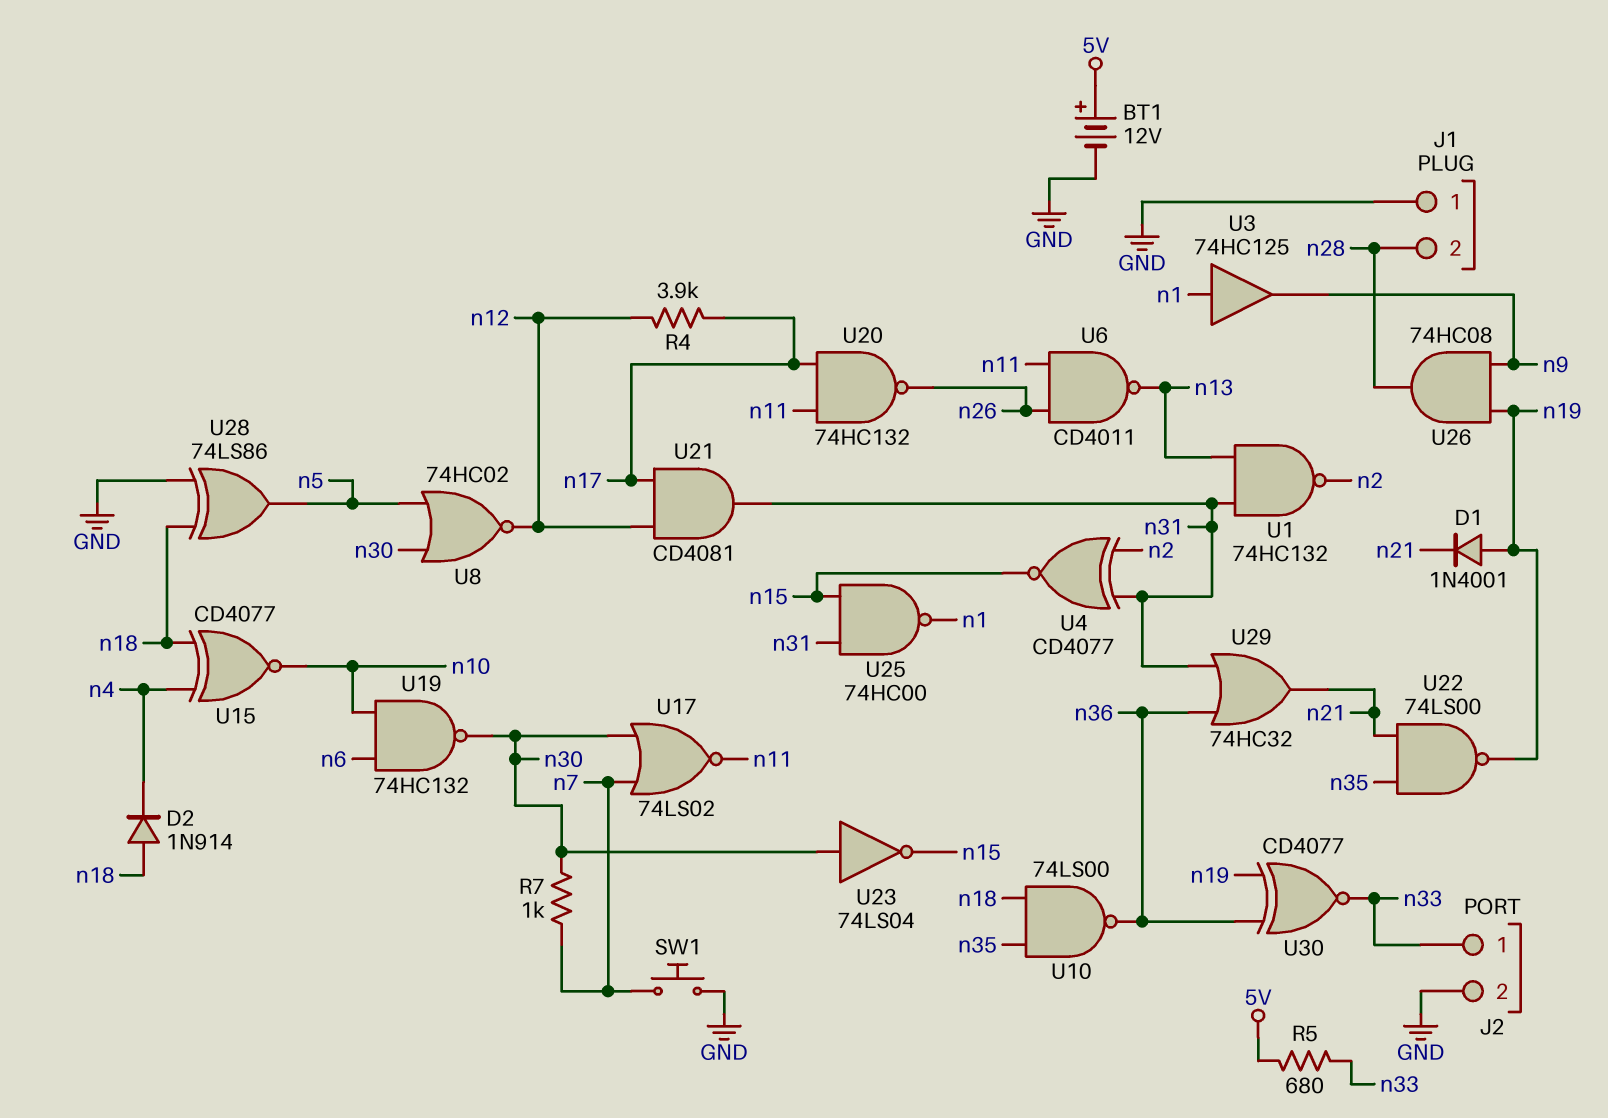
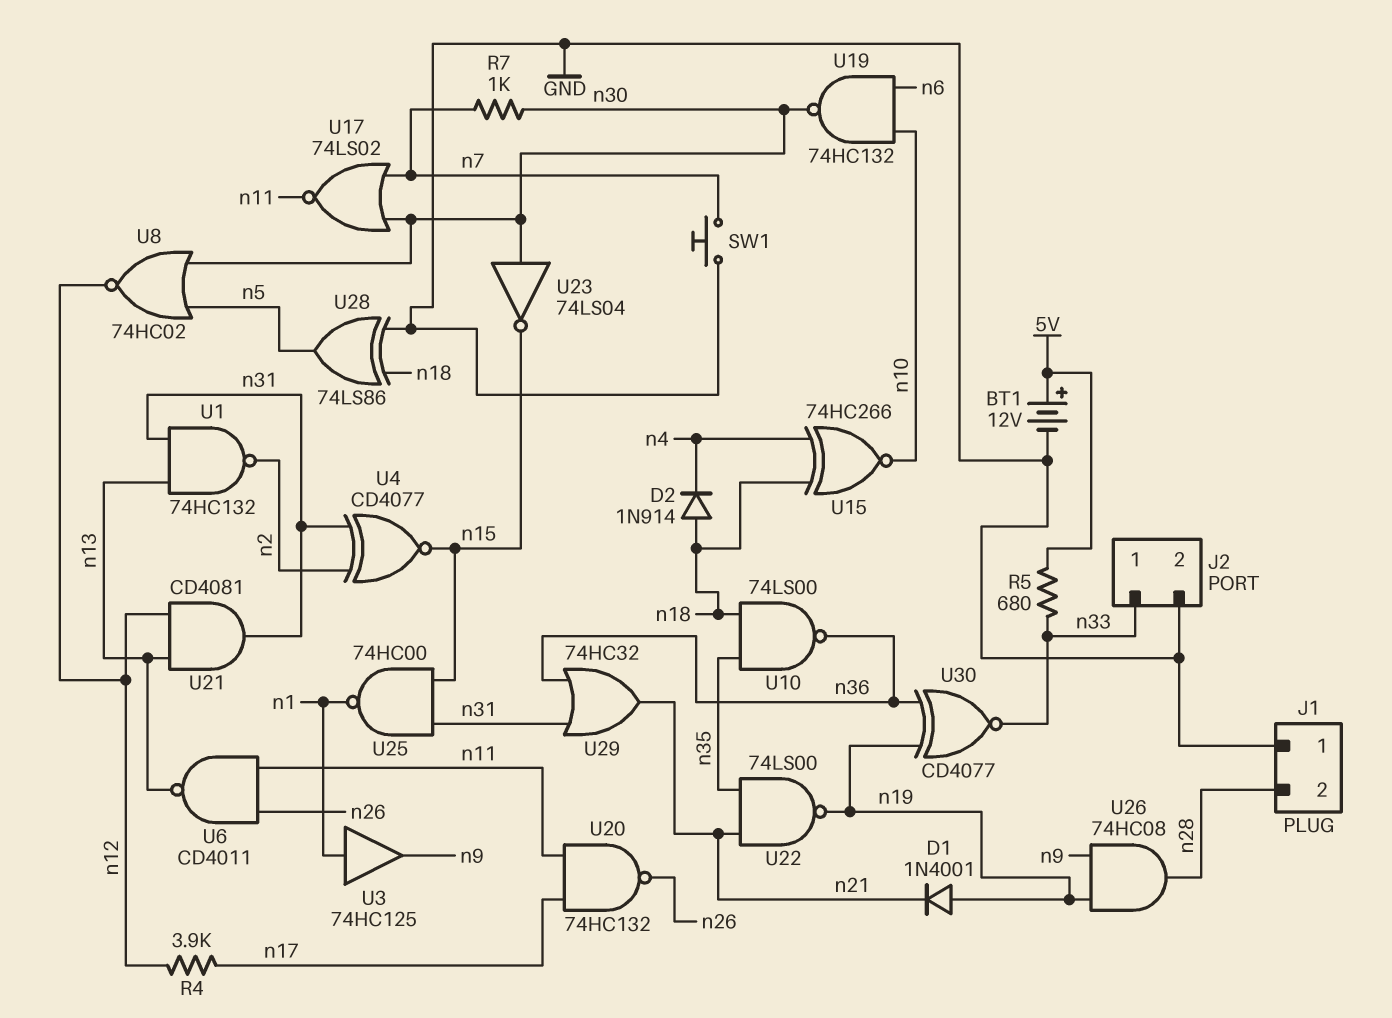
U15: XNOR CD4077 (in n4, in n18, out n10) -> XNOR 74HC266 (in n4, in n18, out n10)
U21: AND CD4081 (in n12, in n17, out n31) -> AND CD4081 (in n12, in n13, out n31)

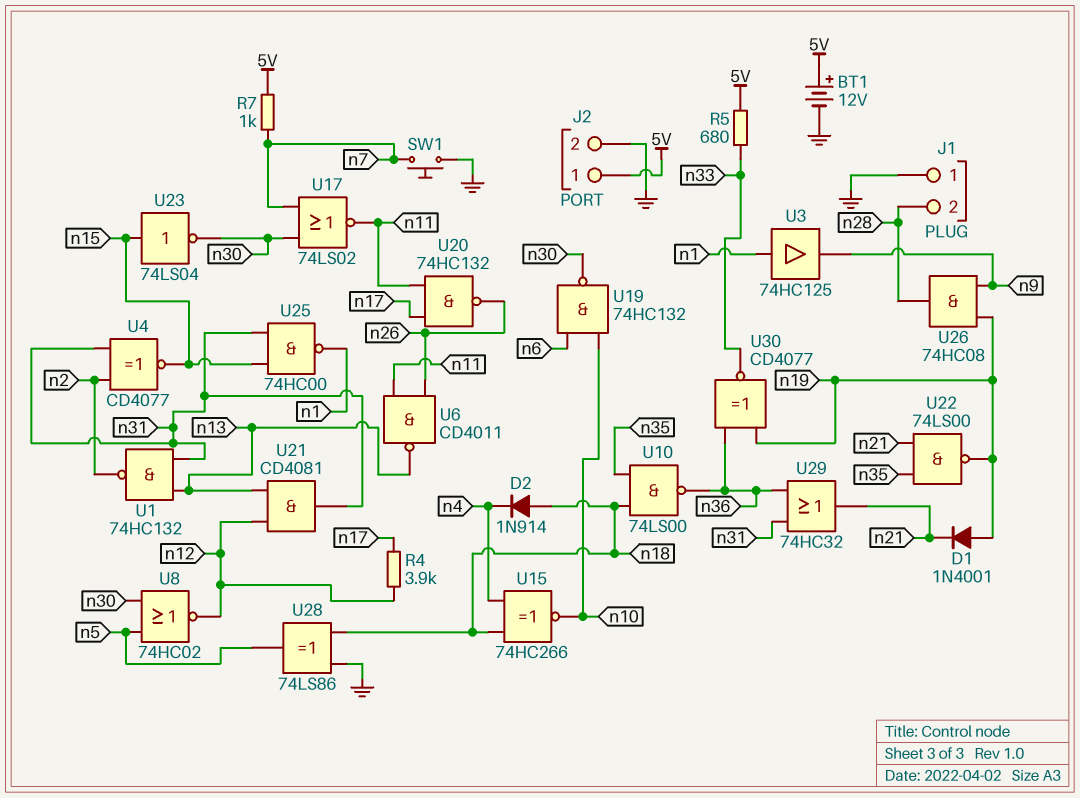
J2 pin 1: n33 -> 5V
R7: 1k (n7, n30) -> 1k (5V, n7)
U23: NOT 74LS04 (in n30, out n15) -> NOT 74LS04 (in n15, out n30)

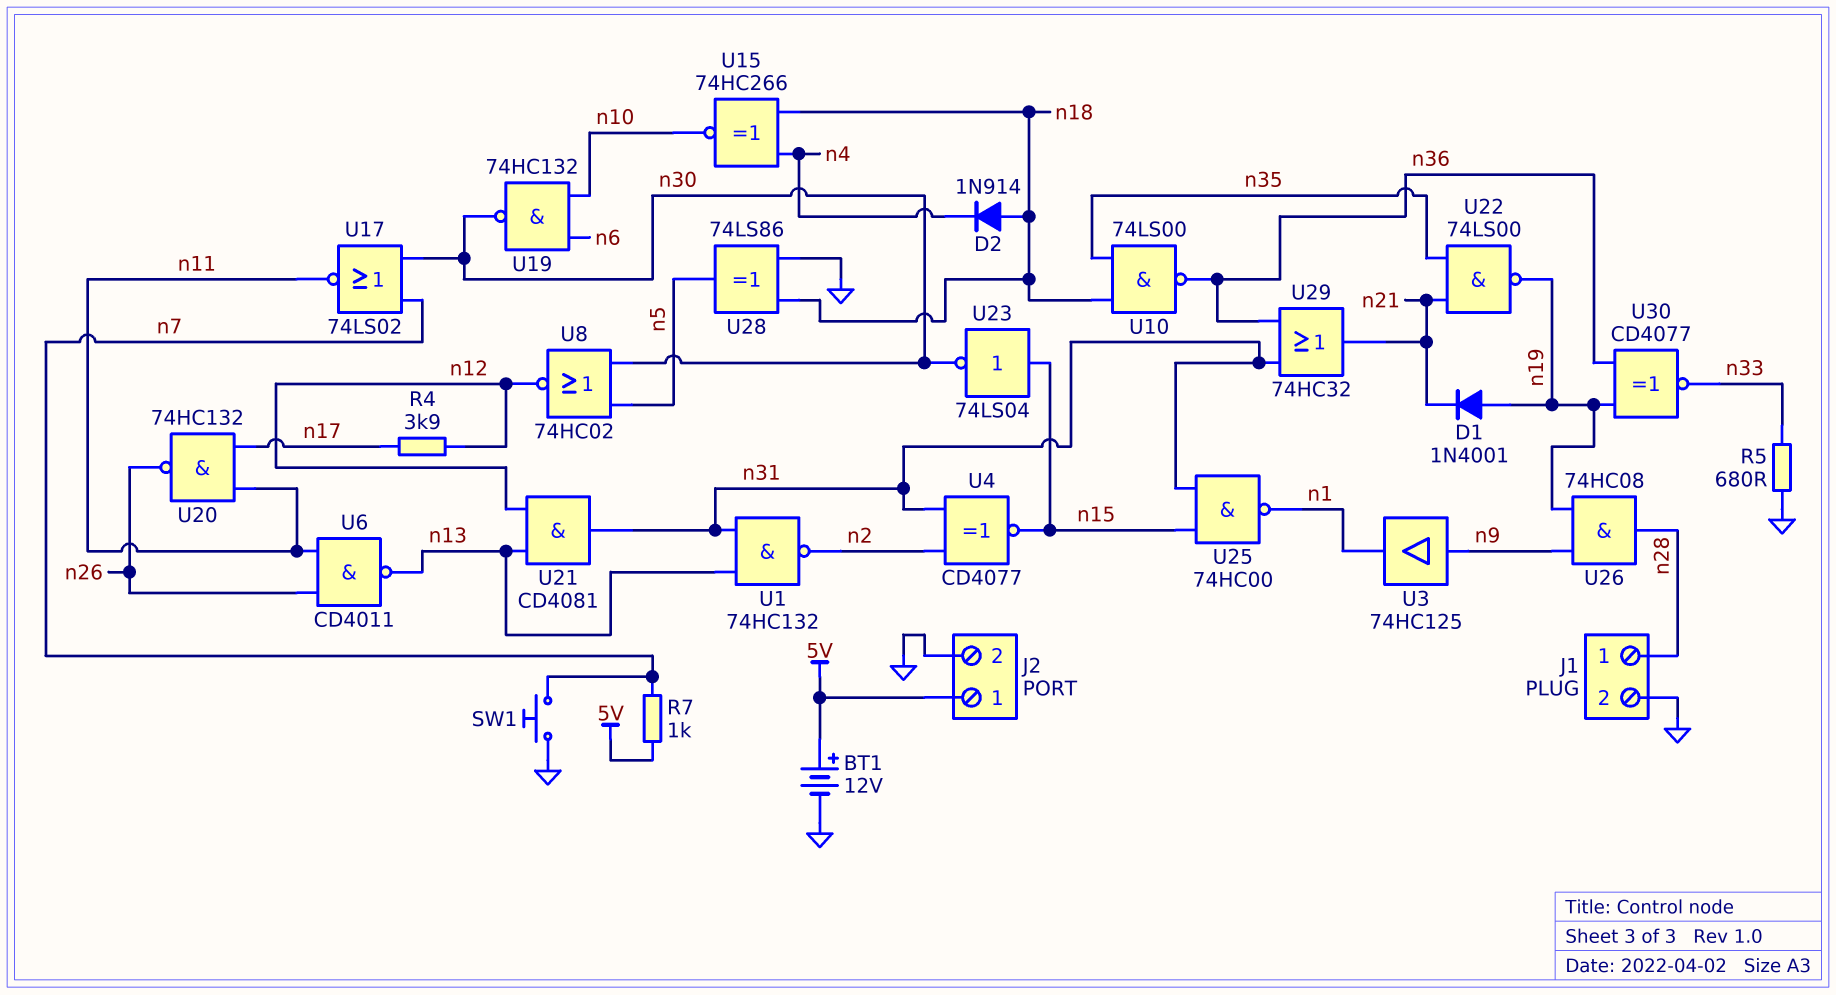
J1 pin 1: GND -> n28
J1 pin 2: n28 -> GND
R5: 680 (5V, n33) -> 680 (GND, n33)
U3: buffer 74HC125 (in n1, out n9) -> buffer 74HC125 (in n9, out n1)

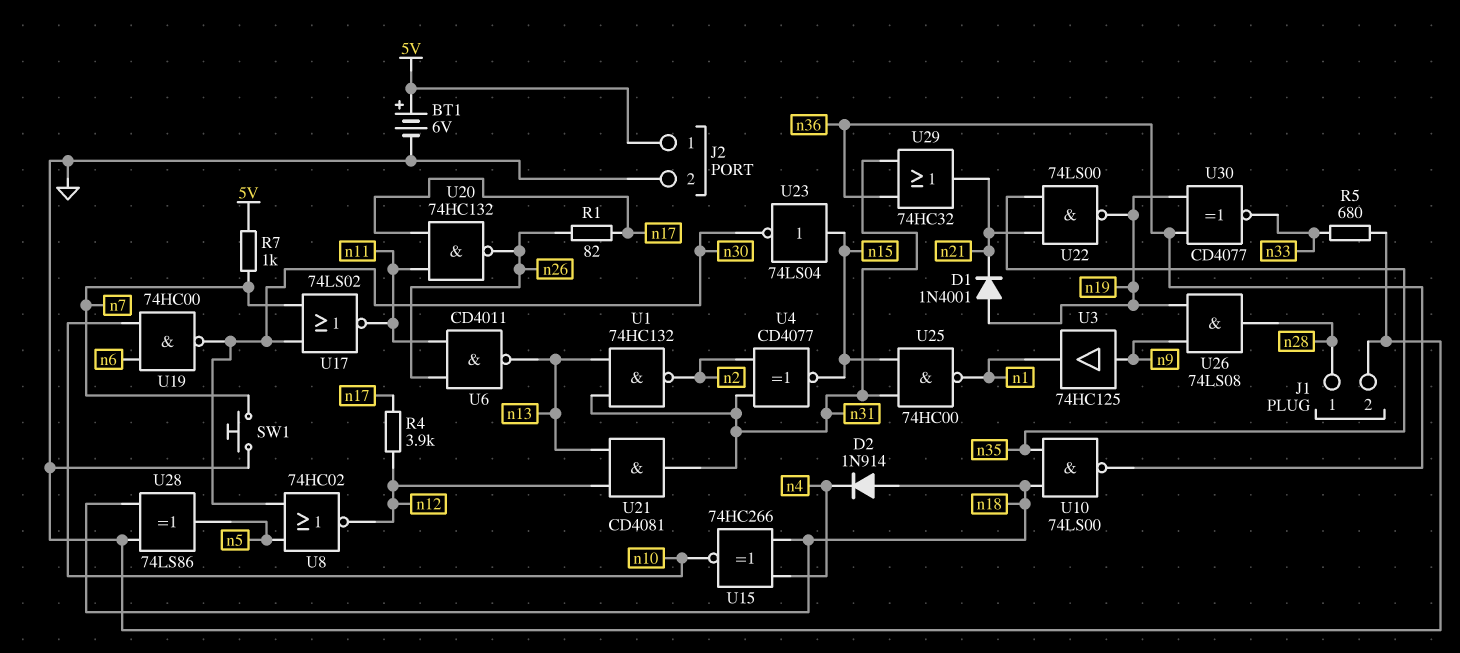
BT1: 12V (plus 5V, minus GND) -> 6V (plus 5V, minus GND)
R1: none -> 82 (n17, n26)
U19: NAND 74HC132 (in n6, in n10, out n30) -> NAND 74HC00 (in n6, in n10, out n30)
U26: AND 74HC08 (in n9, in n19, out n28) -> AND 74LS08 (in n9, in n19, out n28)

